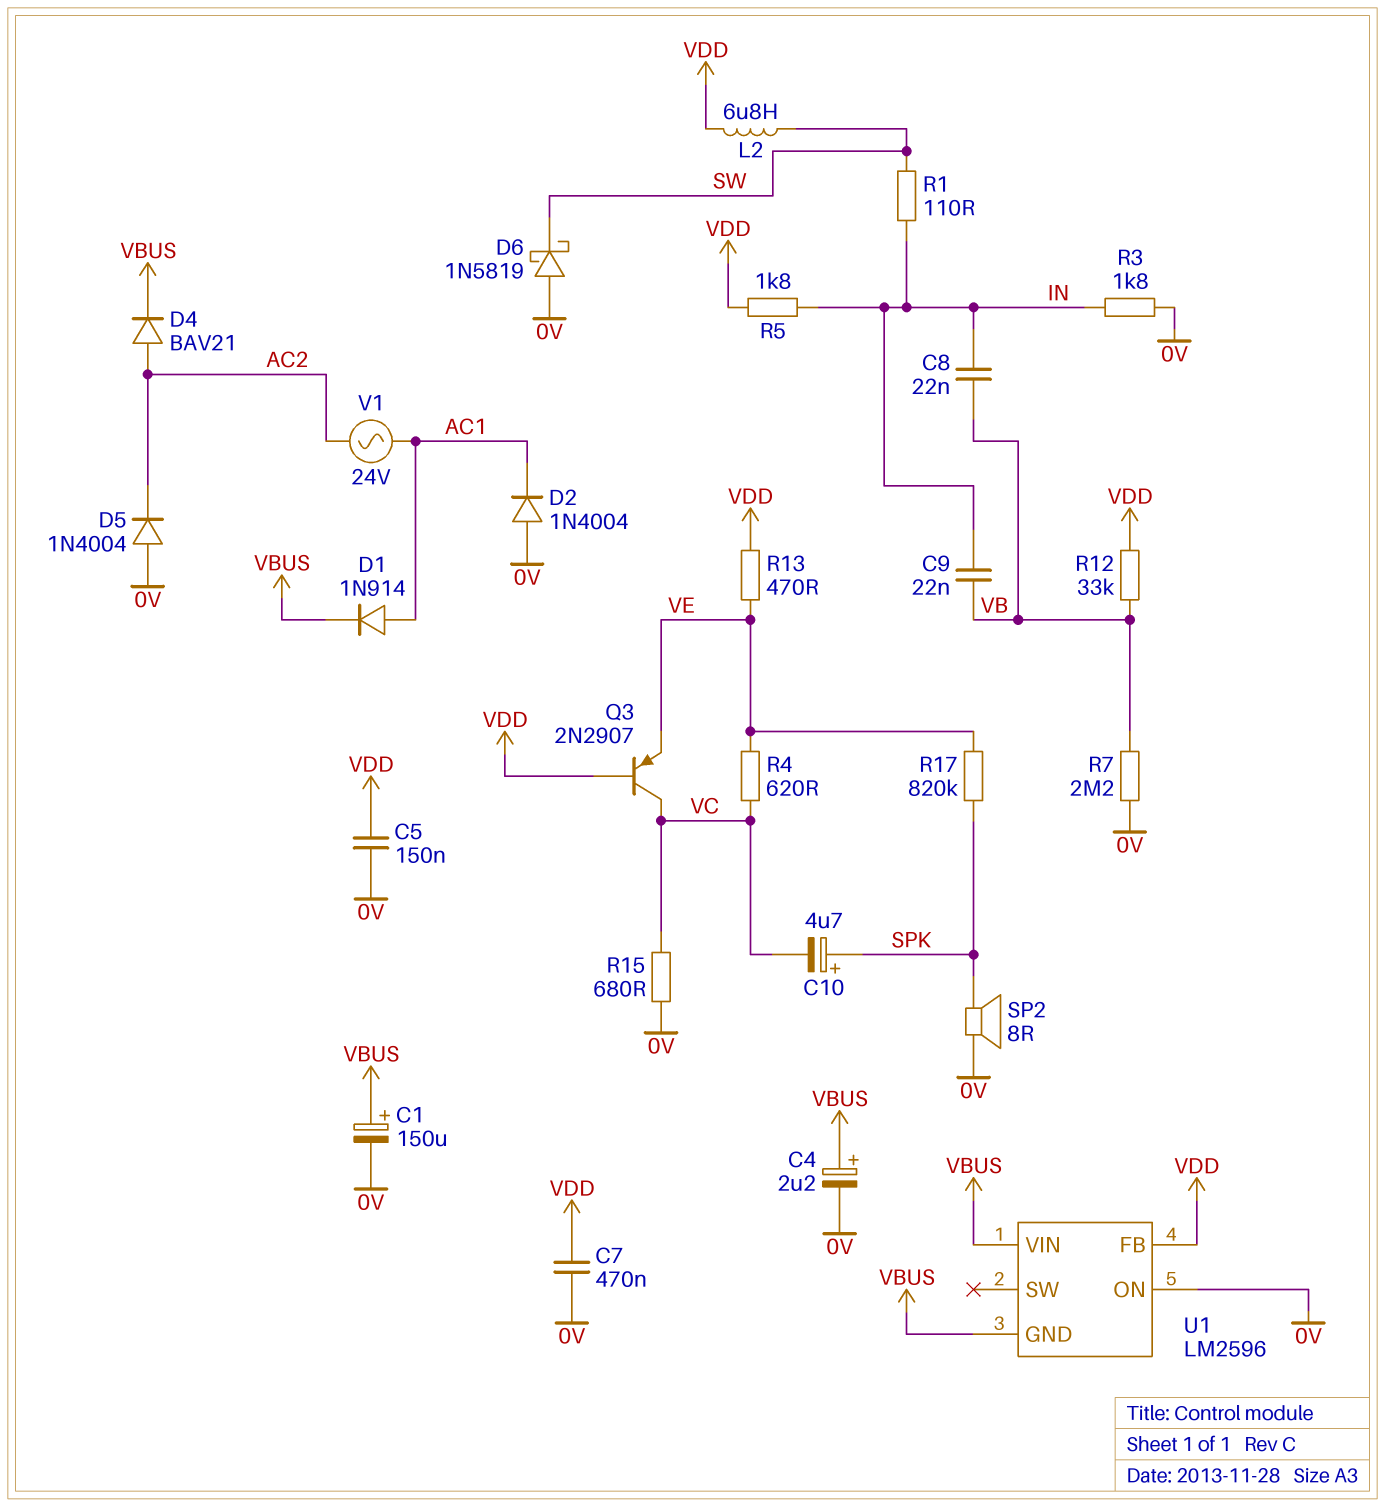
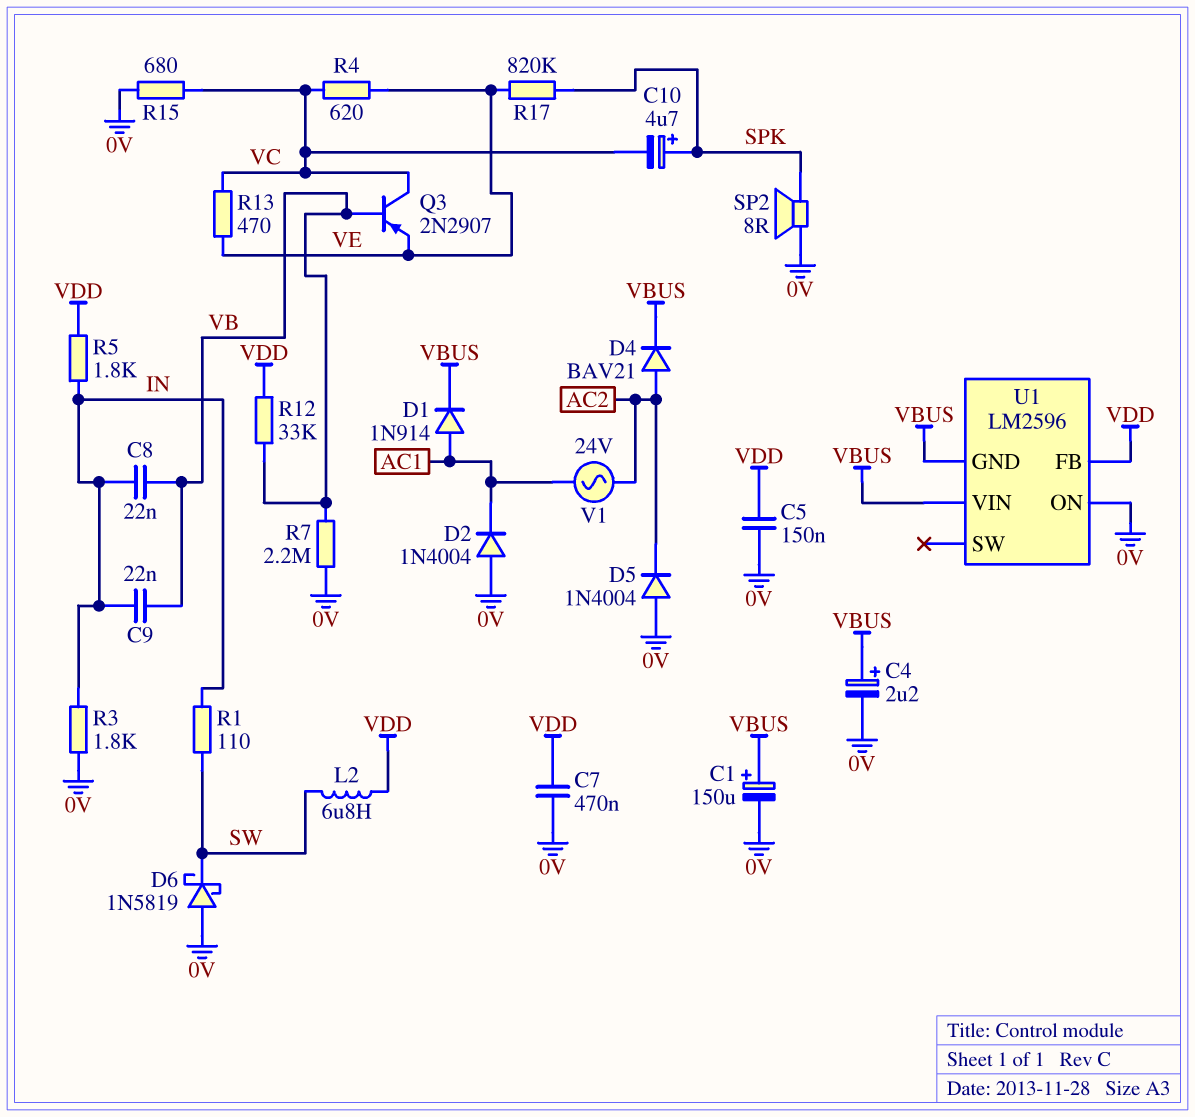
Q3: PNP 2N2907 (B VDD, C VC, E VE) -> PNP 2N2907 (B VB, C VC, E VE)
R13: 470 (VDD, VE) -> 470 (VC, VE)

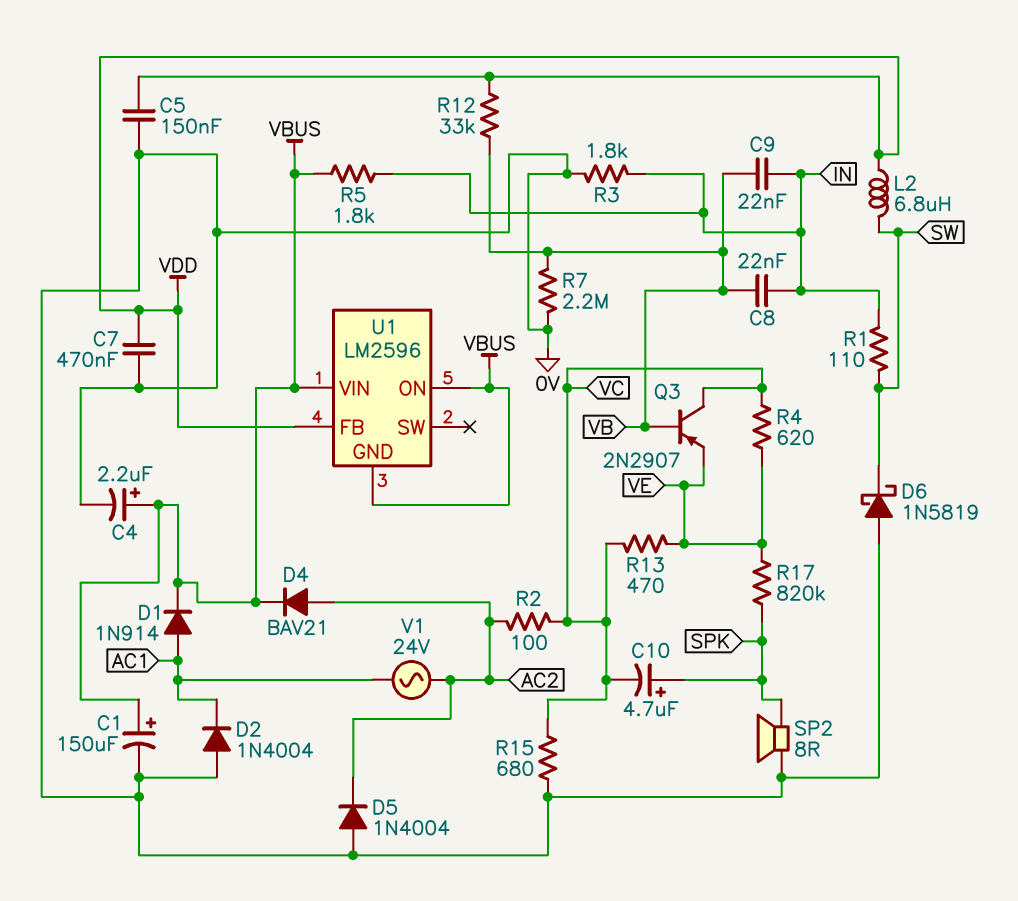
R2: none -> 100 (AC2, VC)
R5: 1.8k (IN, VDD) -> 1.8k (IN, VBUS)
U1 pin ON: 0V -> VBUS

